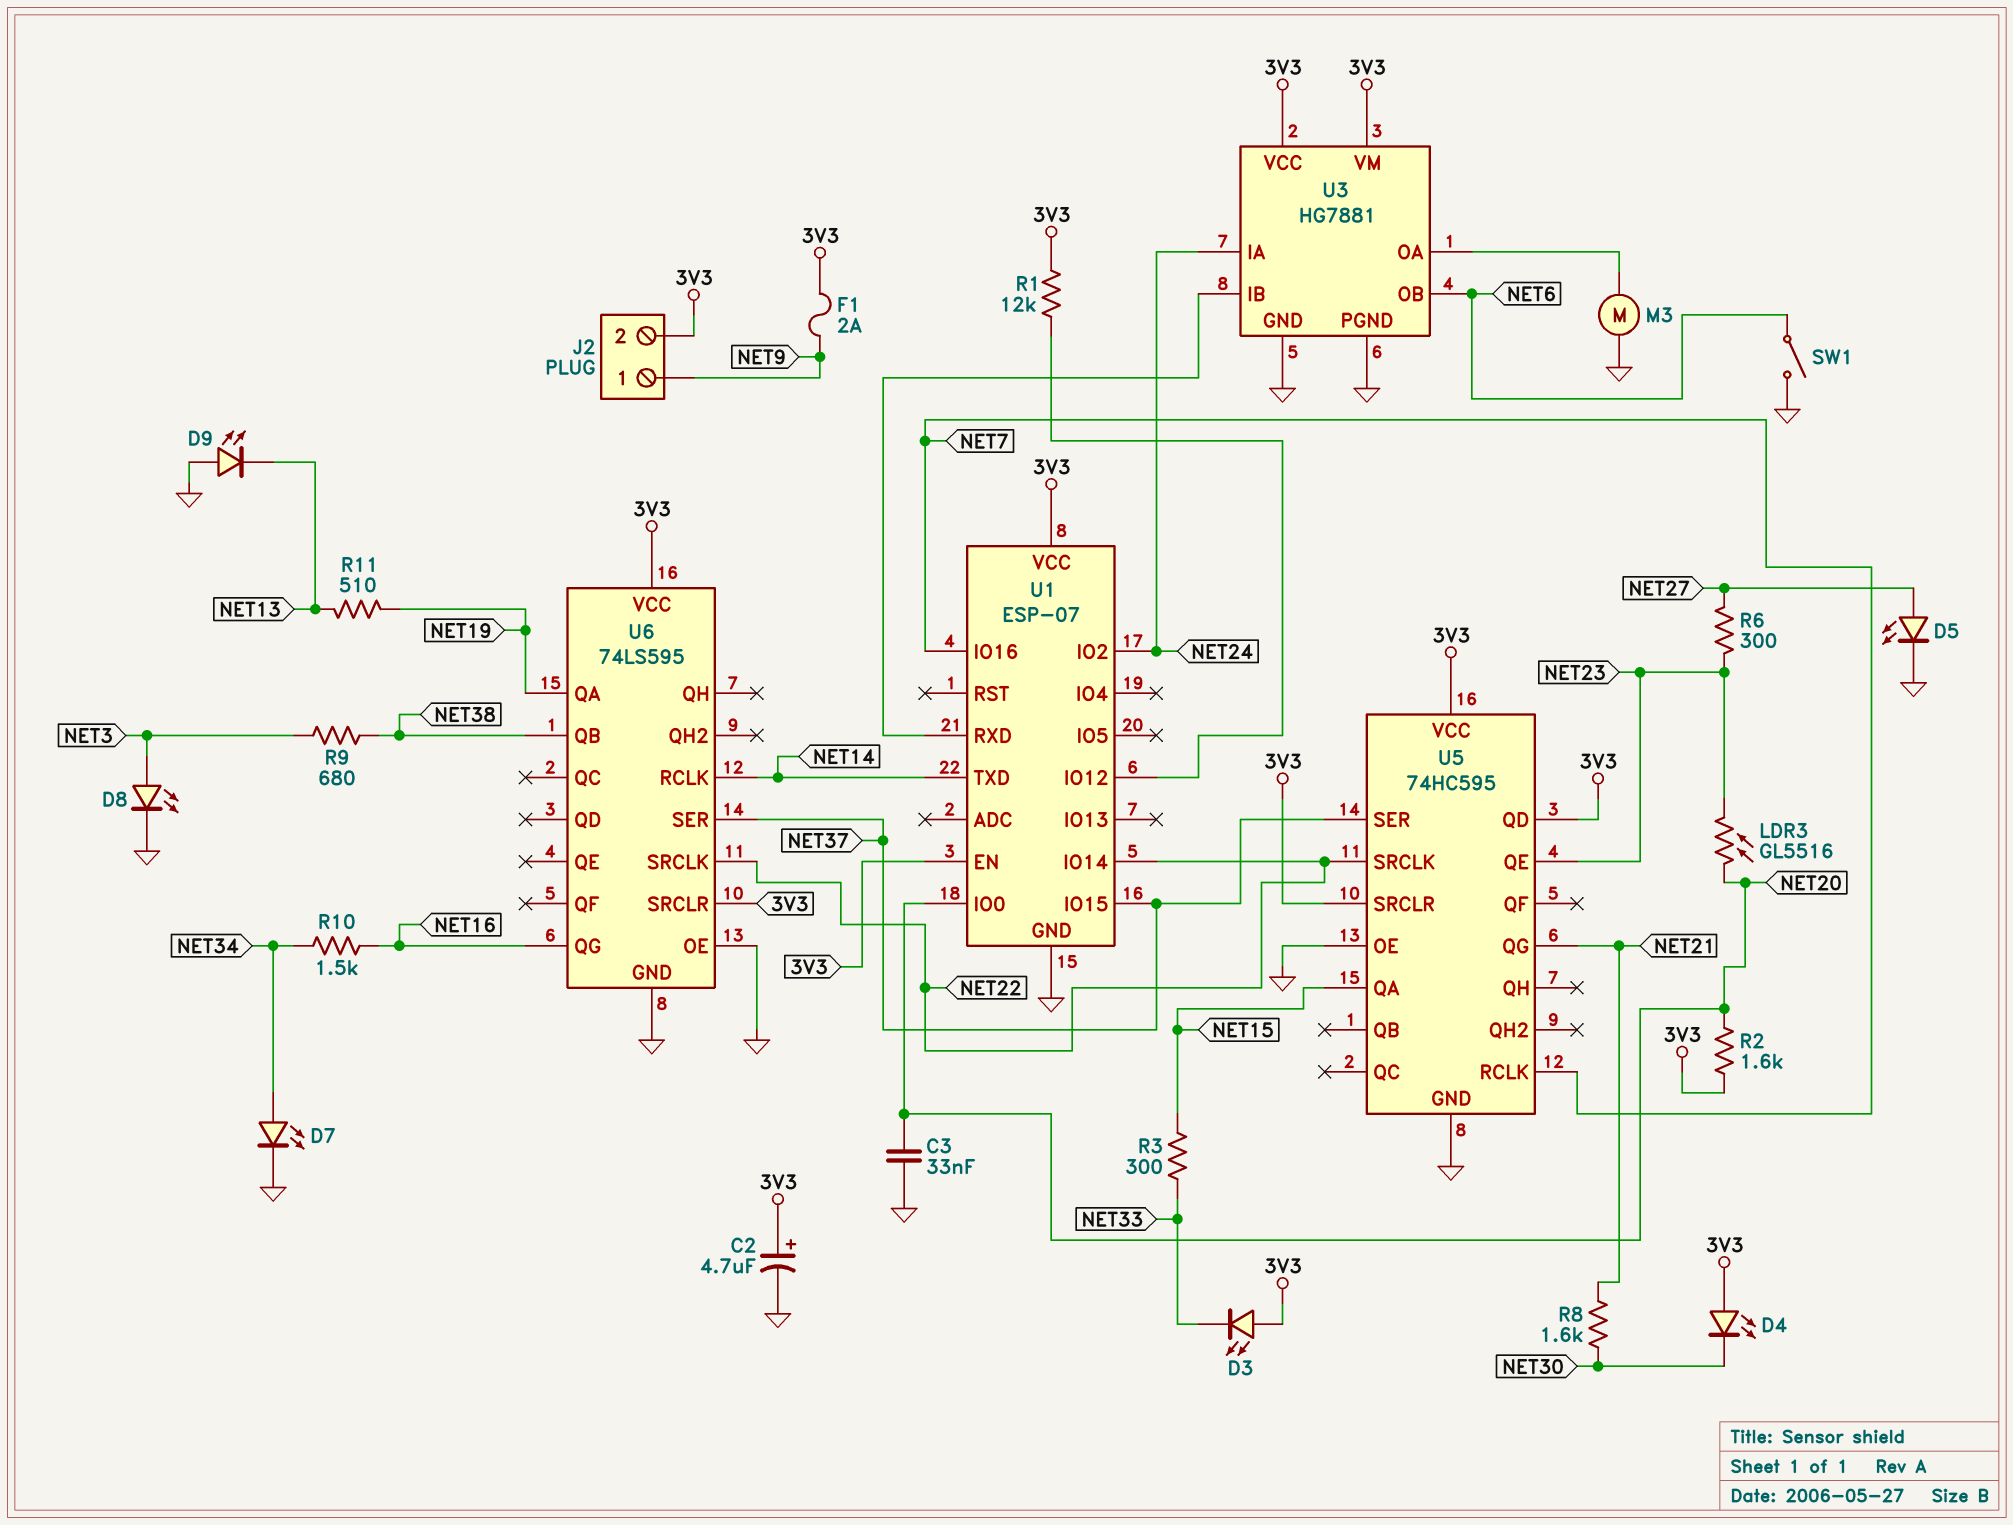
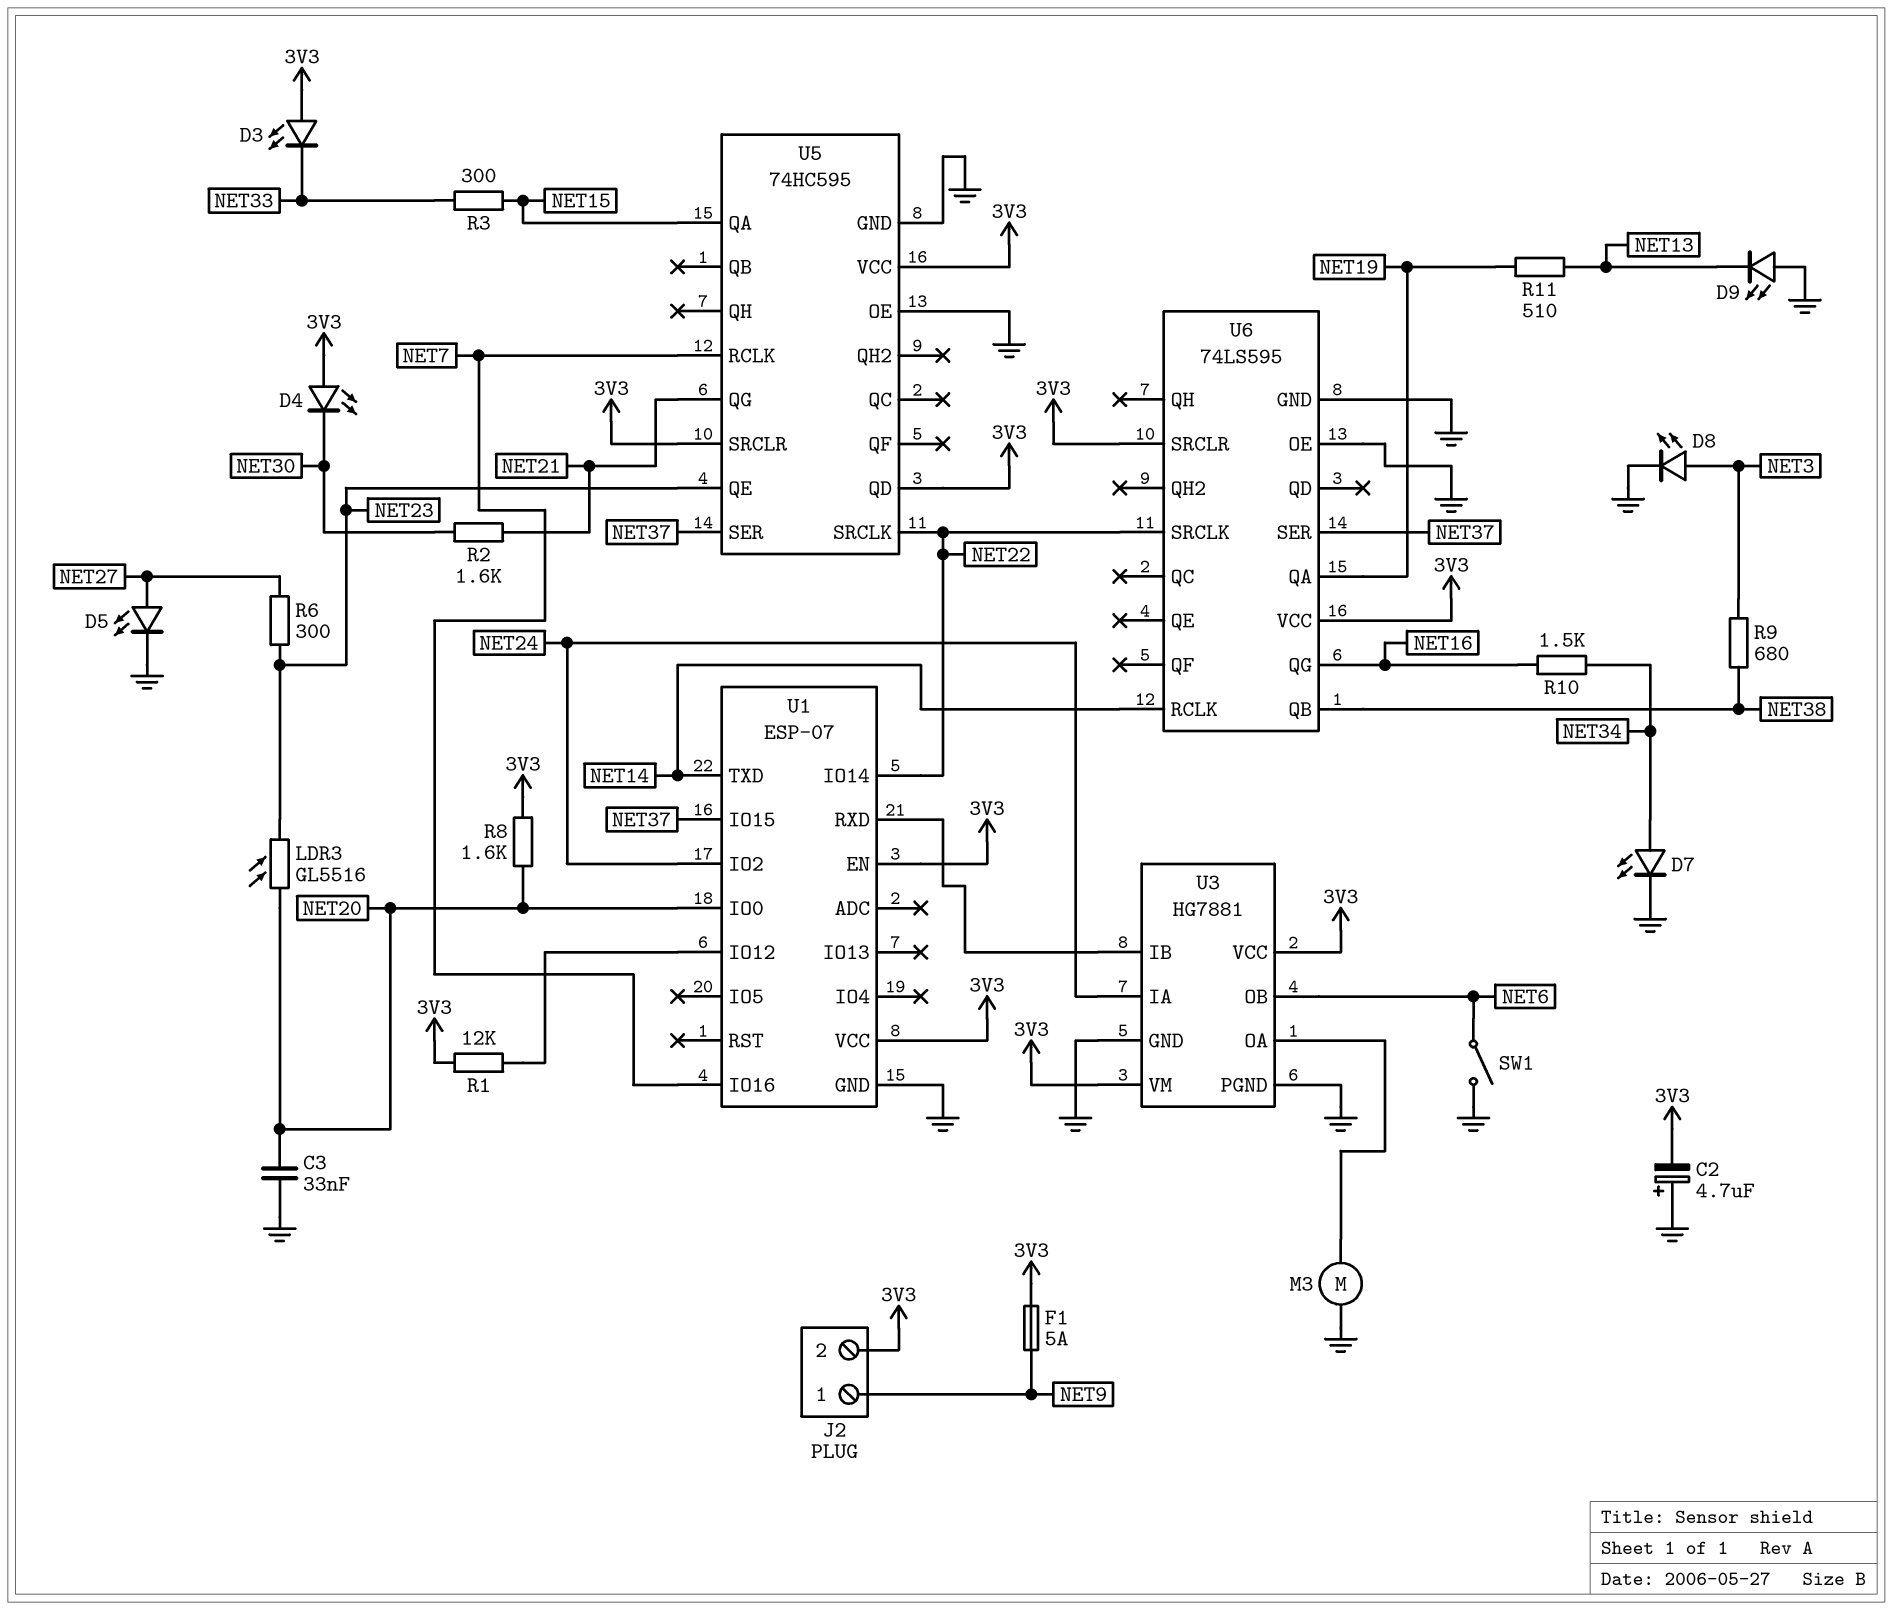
C2: 4.7uF (plus 3V3, minus GND) -> 4.7uF (plus GND, minus 3V3)
F1: 2A (3V3, NET9) -> 5A (3V3, NET9)
R2: 1.6k (3V3, NET20) -> 1.6k (NET21, NET30)
R8: 1.6k (NET21, NET30) -> 1.6k (3V3, NET20)

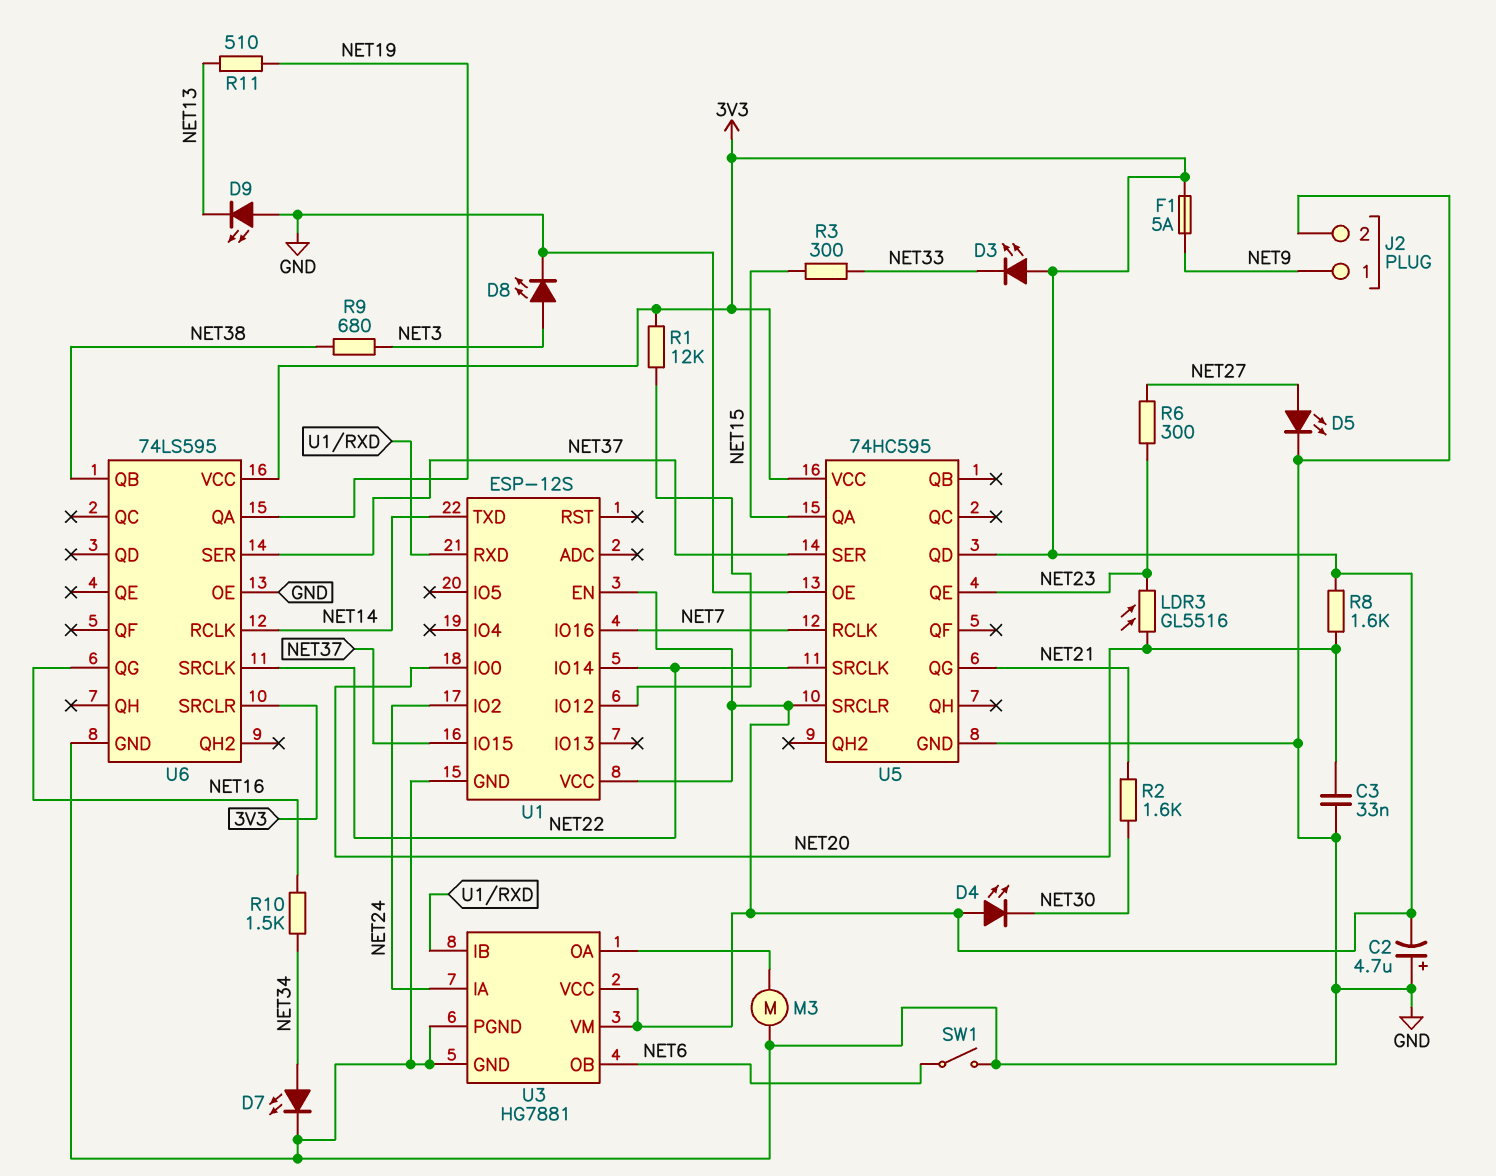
J2 pin 2: 3V3 -> GND
U1: ESP-07 -> ESP-12S

